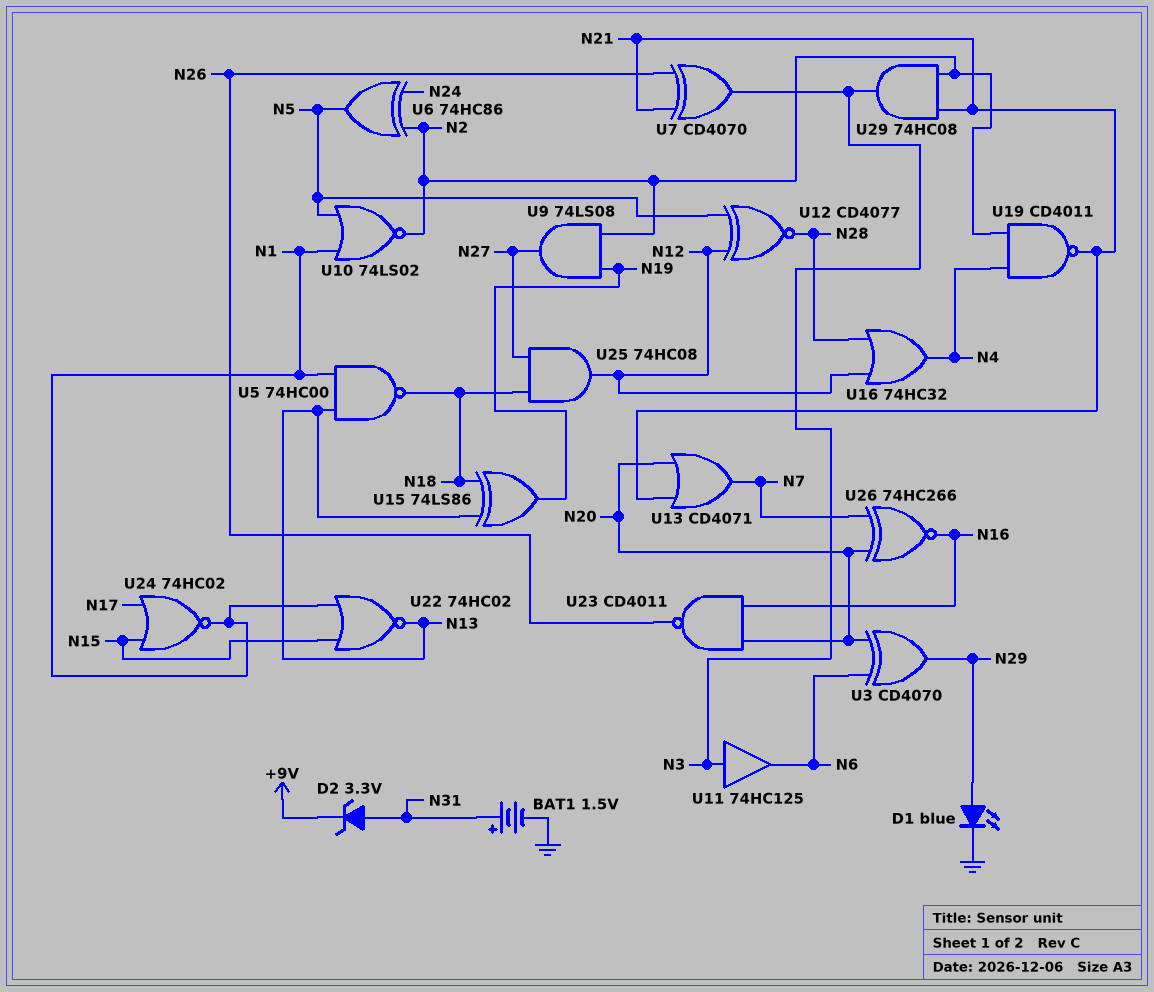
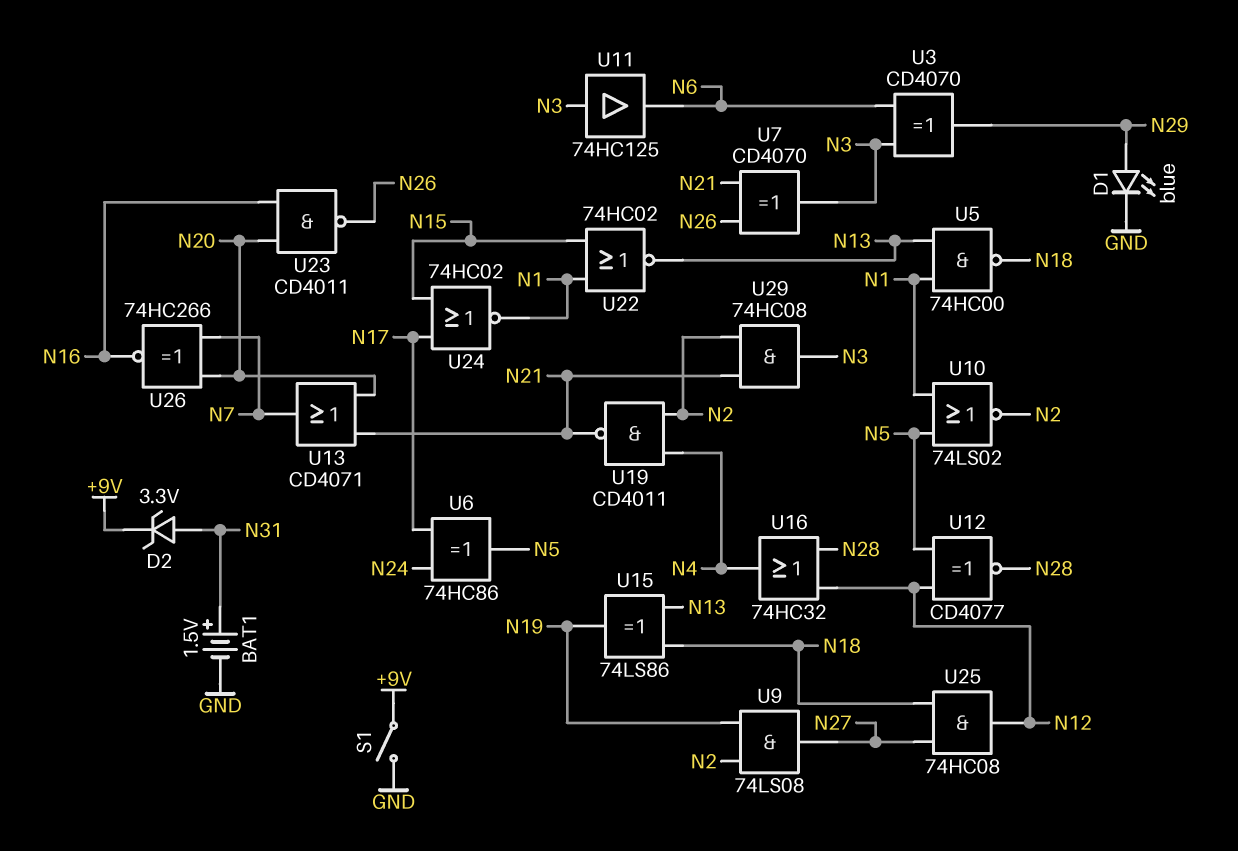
S1: none -> switch (+9V, GND)
U3: XOR CD4070 (in N6, in N20, out N29) -> XOR CD4070 (in N3, in N6, out N29)
U6: XOR 74HC86 (in N2, in N24, out N5) -> XOR 74HC86 (in N17, in N24, out N5)

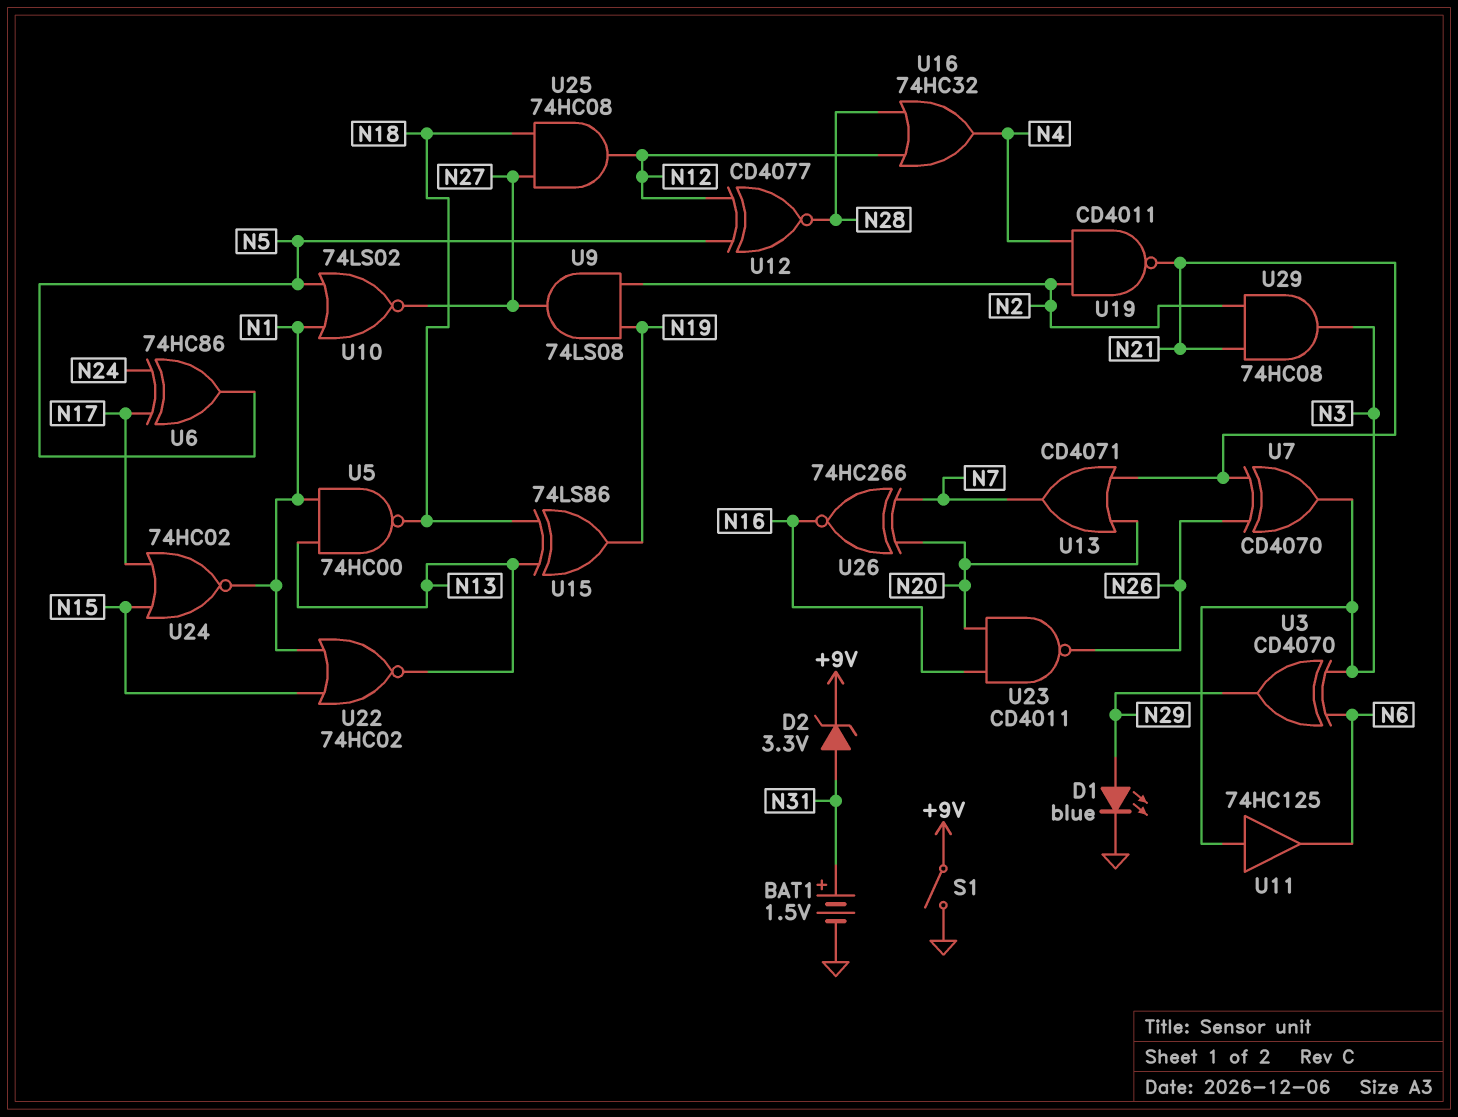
U10: NOR 74LS02 (in N1, in N5, out N2) -> NOR 74LS02 (in N1, in N5, out N27)

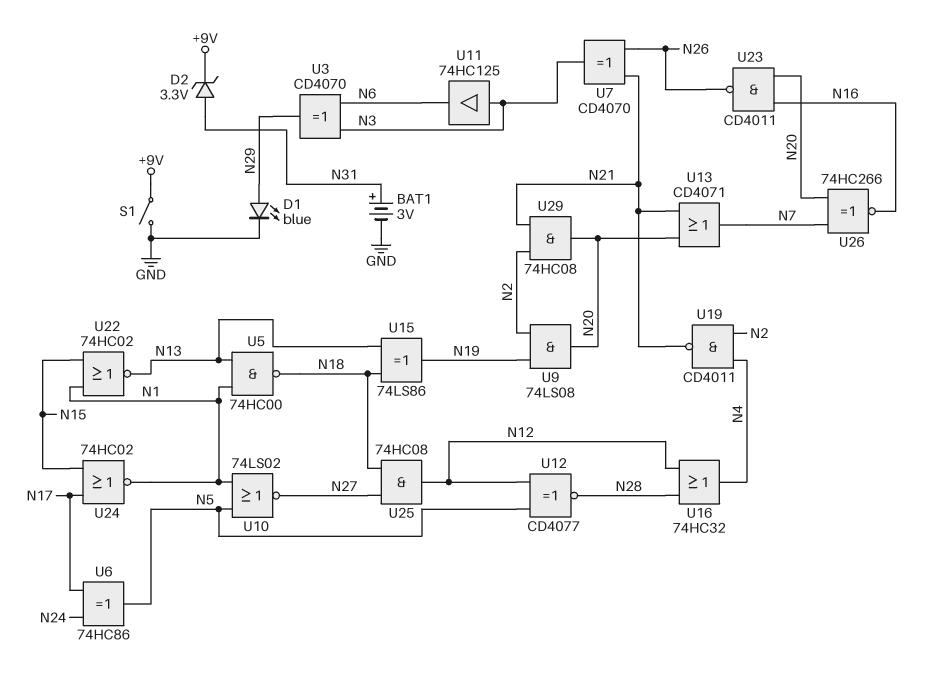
BAT1: 1.5V (plus N31, minus GND) -> 3V (plus N31, minus GND)
U9: AND 74LS08 (in N2, in N19, out N27) -> AND 74LS08 (in N2, in N19, out N20)
U29: AND 74HC08 (in N2, in N21, out N3) -> AND 74HC08 (in N2, in N21, out N20)

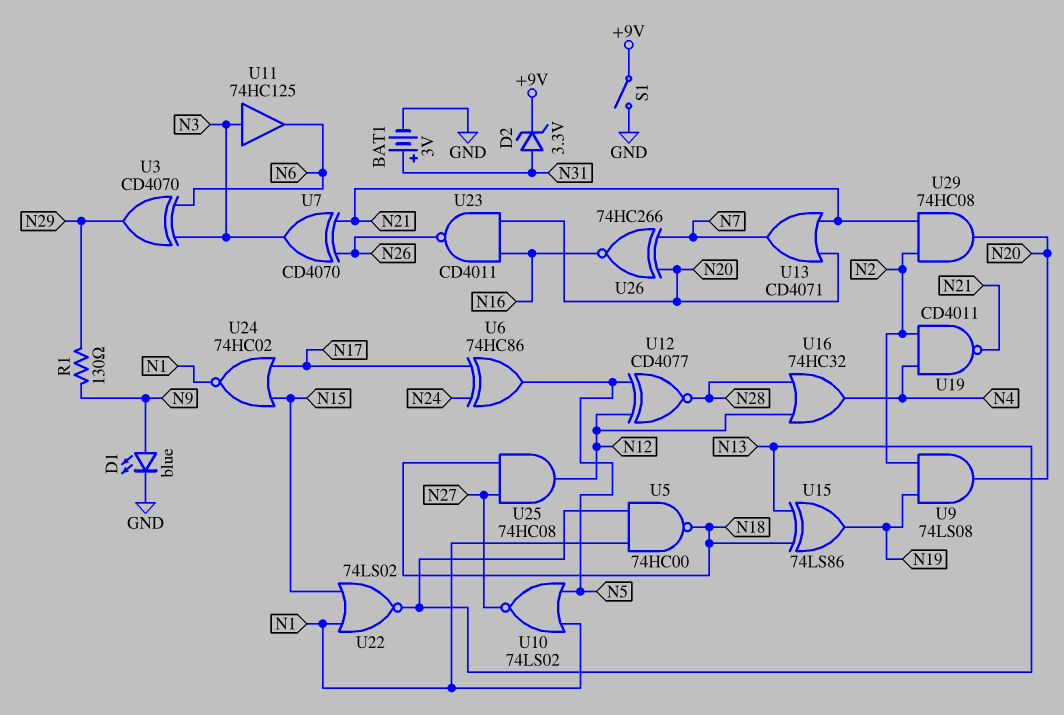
D1: LED blue (A N29, K GND) -> LED blue (A N9, K GND)
R1: none -> 130 (N9, N29)
U22: NOR 74HC02 (in N1, in N15, out N13) -> NOR 74LS02 (in N1, in N15, out N13)

